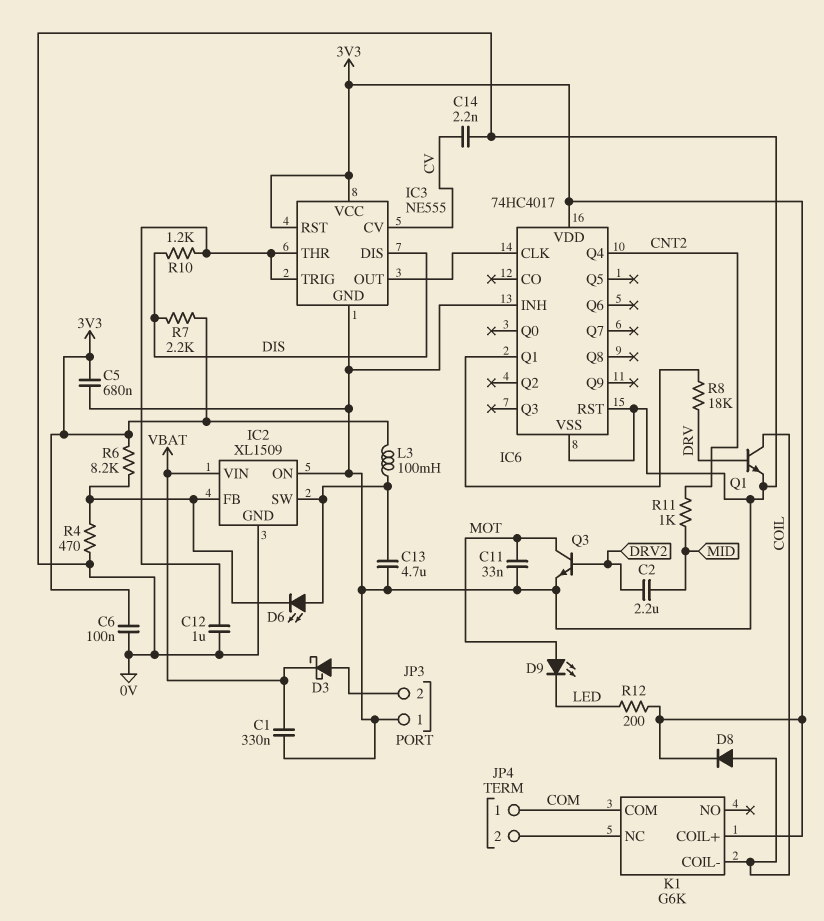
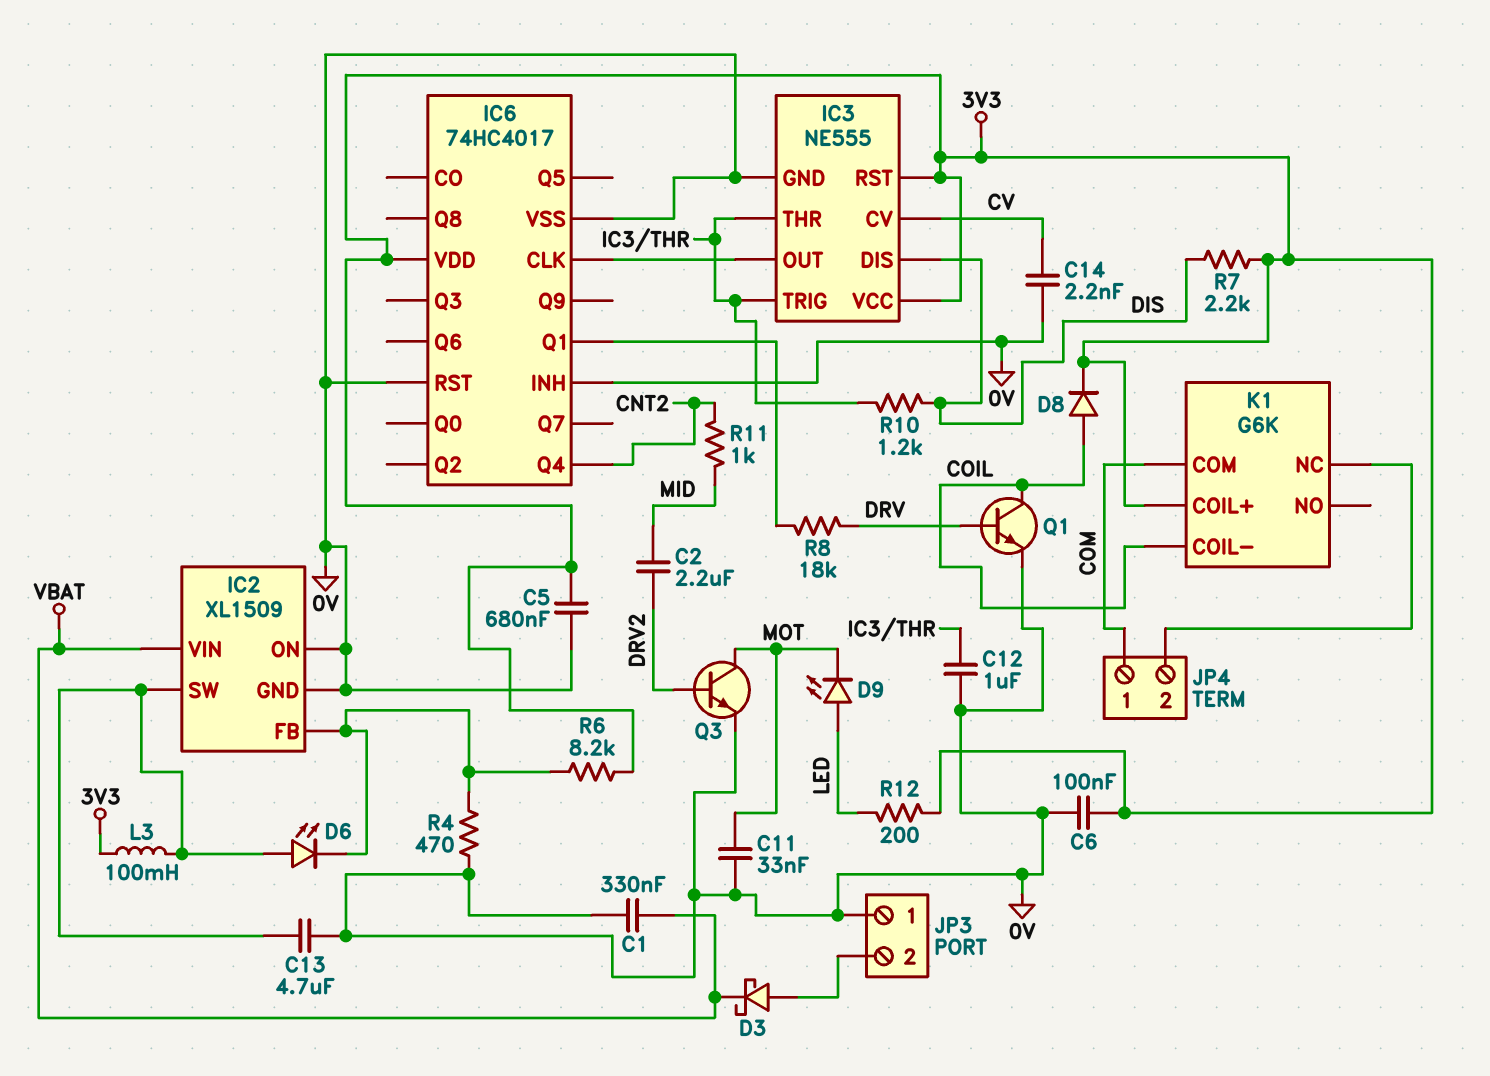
D9: LED (A MOT, K LED) -> LED (A LED, K MOT)

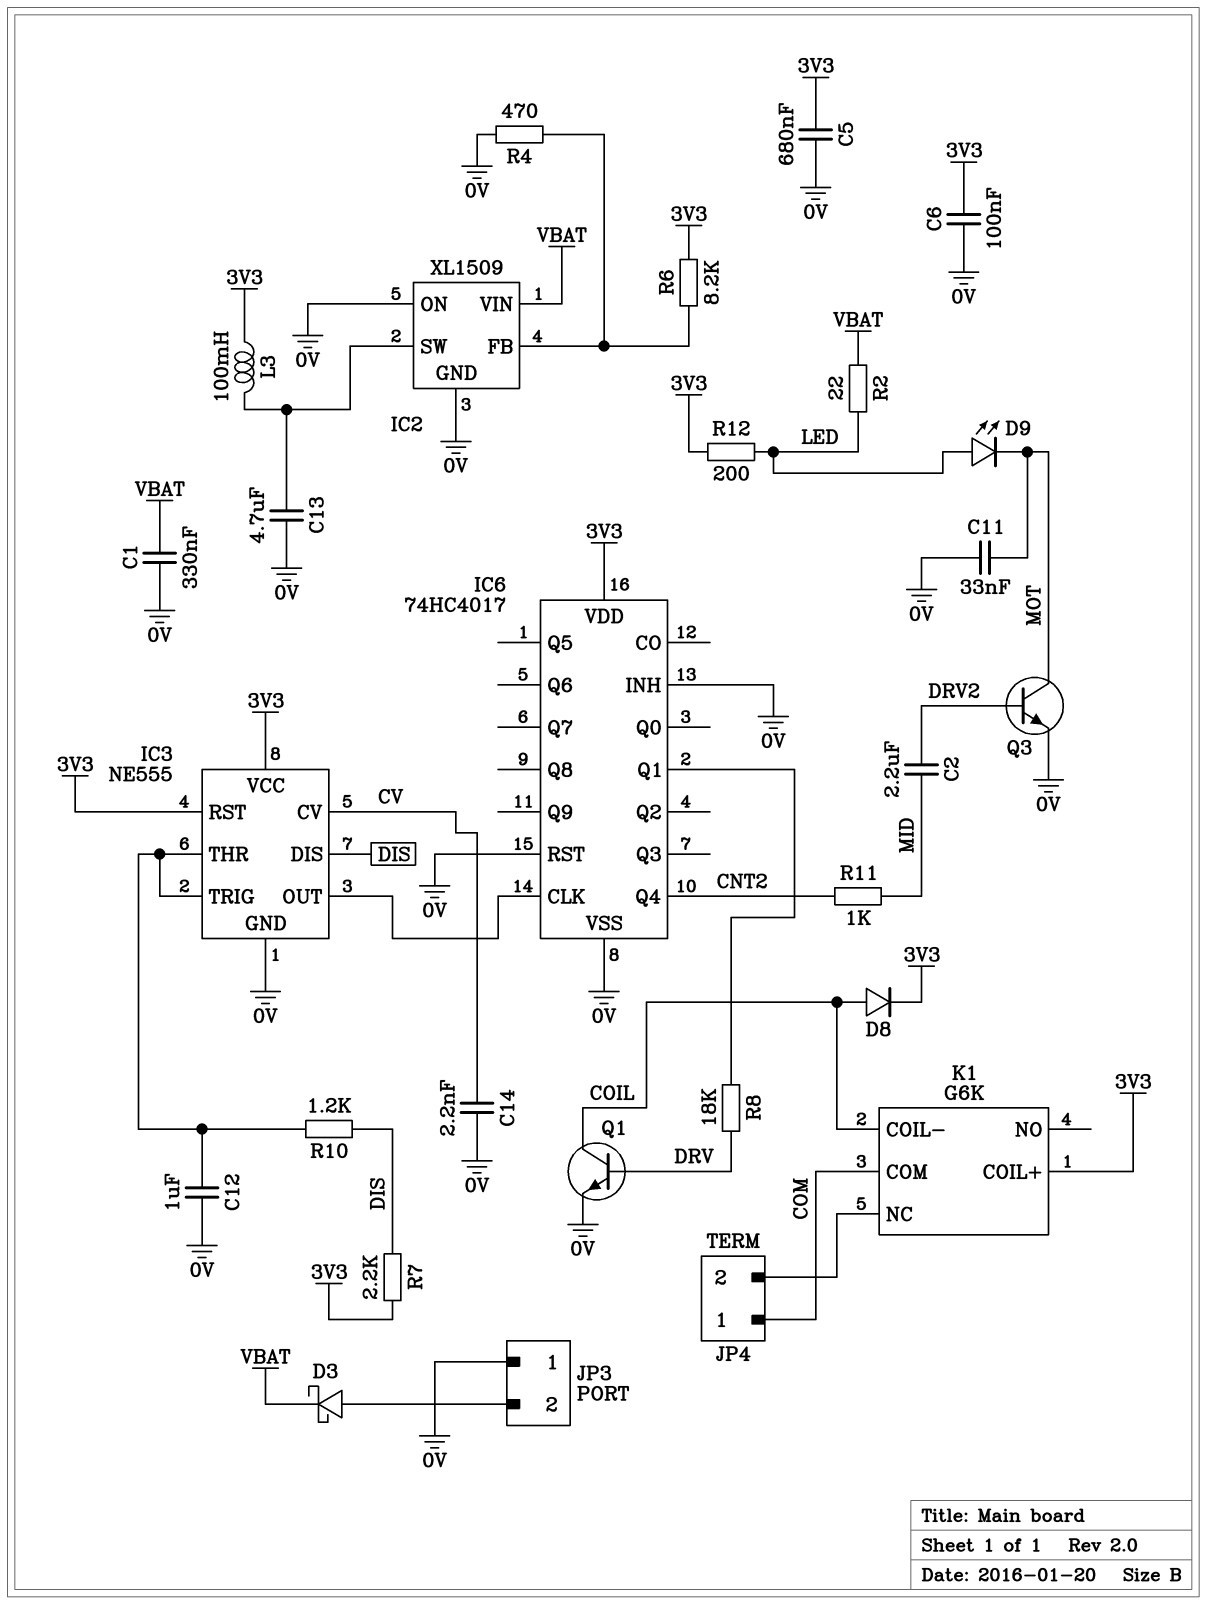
D6: LED (A IC2/SW, K IC2/FB) -> none
R2: none -> 22 (LED, VBAT)

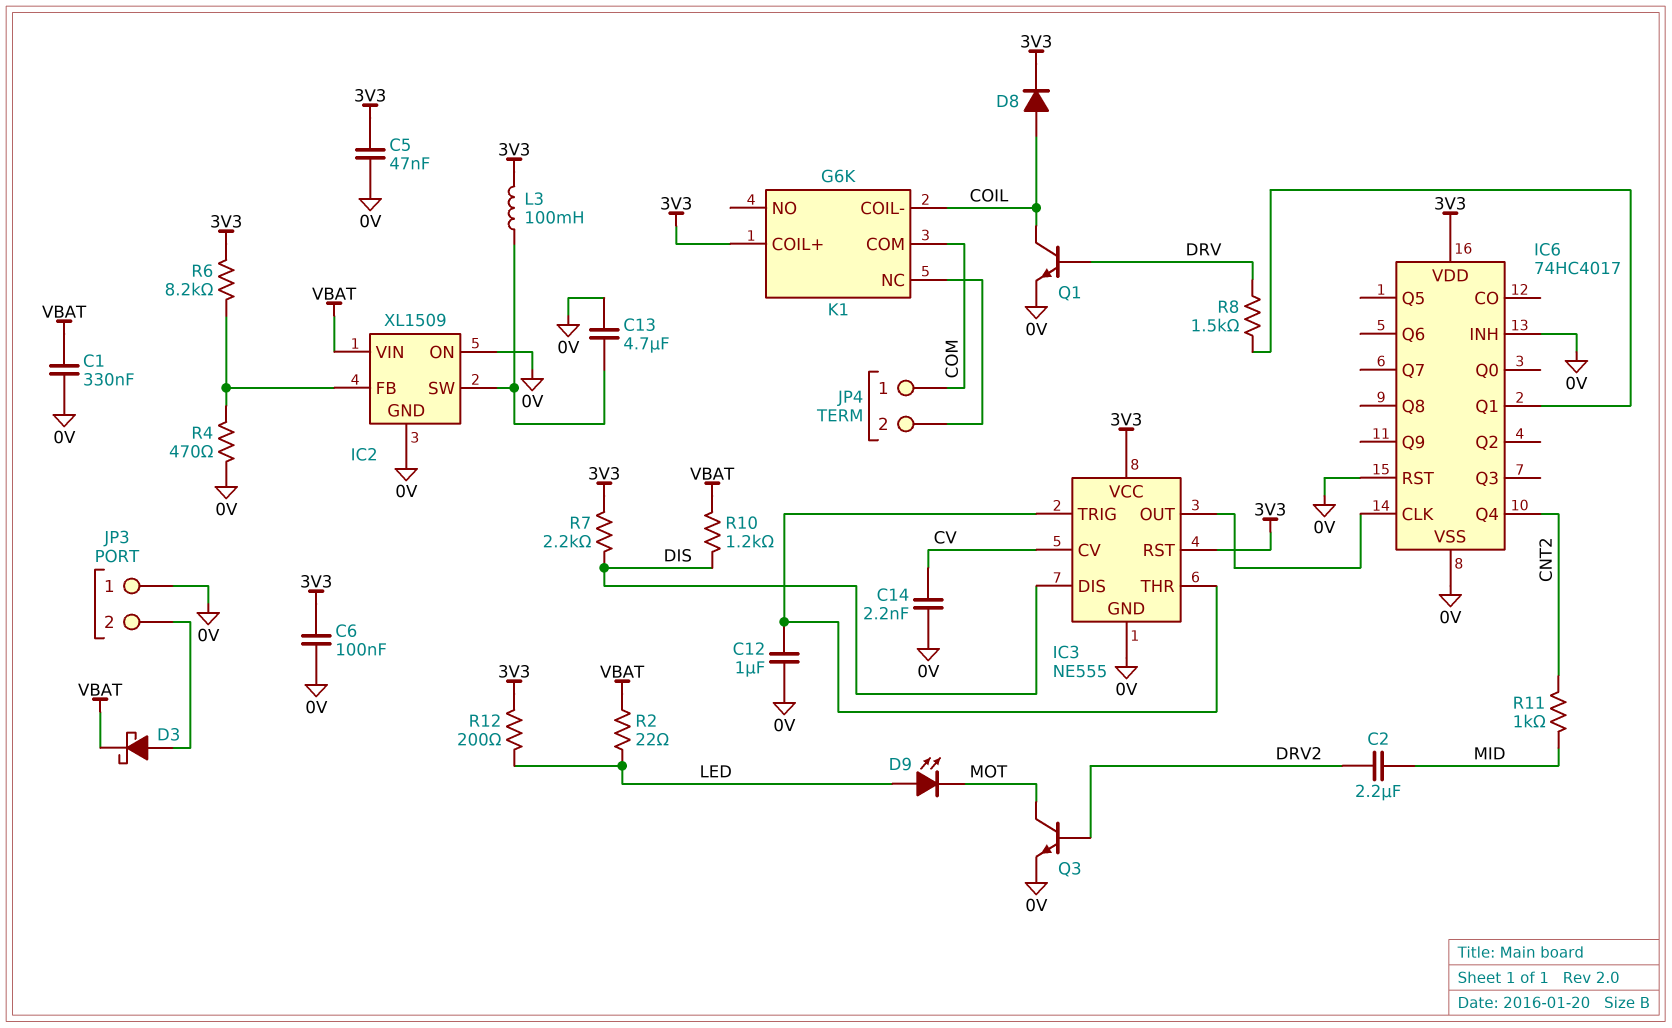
C5: 680nF (0V, 3V3) -> 47nF (0V, 3V3)
C11: 33nF (0V, MOT) -> none
R8: 18k (DRV, IC6/Q1) -> 1.5k (DRV, IC6/Q1)
R10: 1.2k (DIS, IC3/THR) -> 1.2k (DIS, VBAT)

